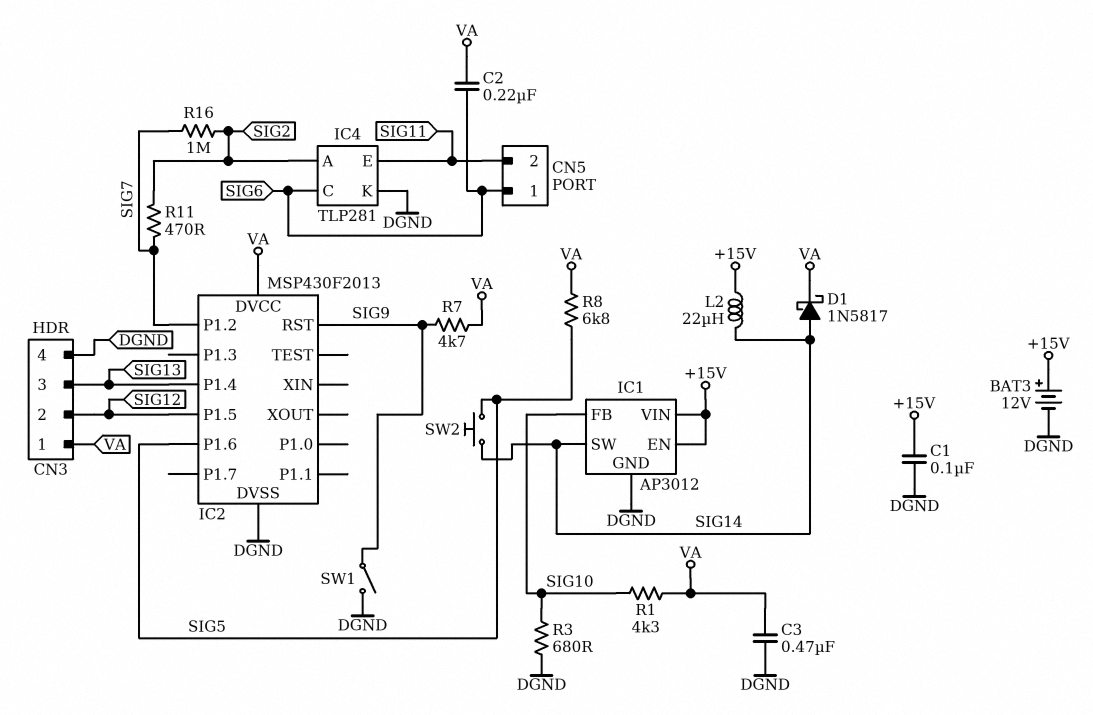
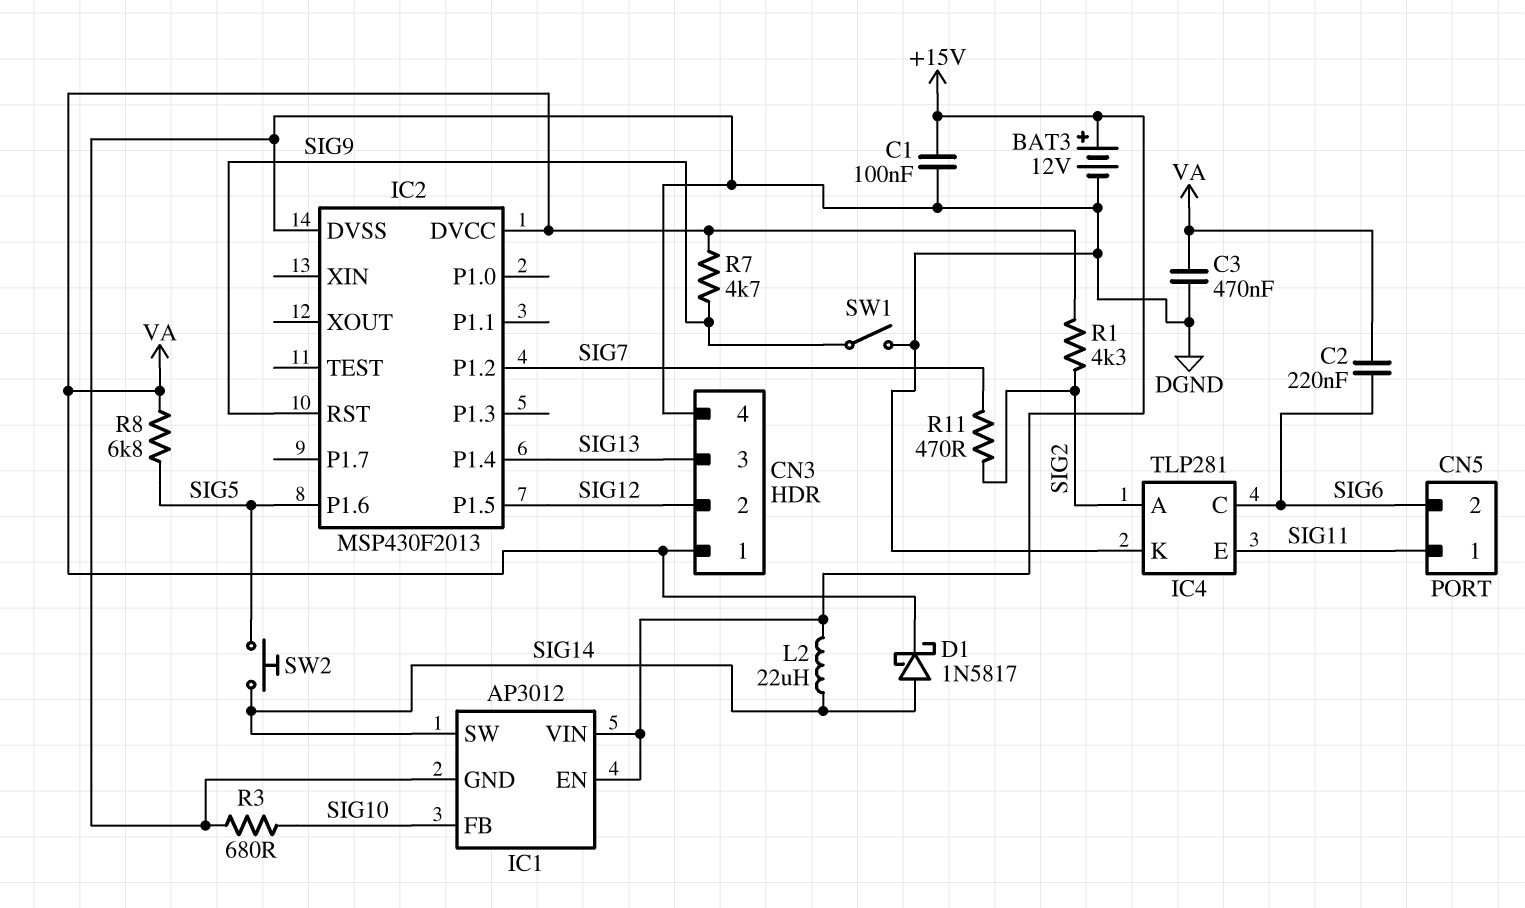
CN5 pin 1: SIG6 -> SIG11
CN5 pin 2: SIG11 -> SIG6
R1: 4.3k (SIG10, VA) -> 4.3k (SIG2, VA)
R16: 1M (SIG2, SIG7) -> none

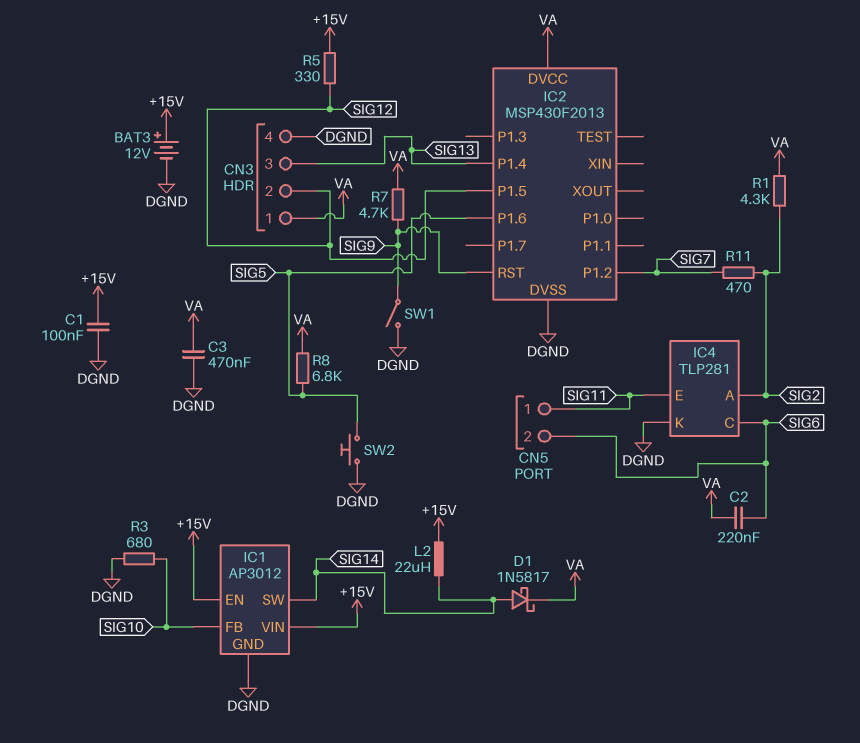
R5: none -> 330 (+15V, SIG12)
SW2: button (SIG5, SIG14) -> button (DGND, SIG5)

